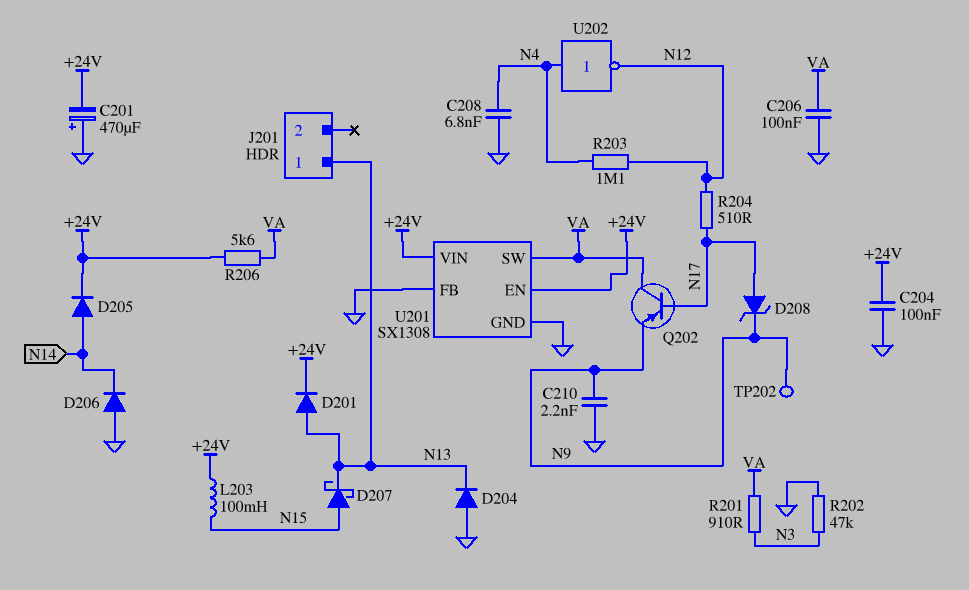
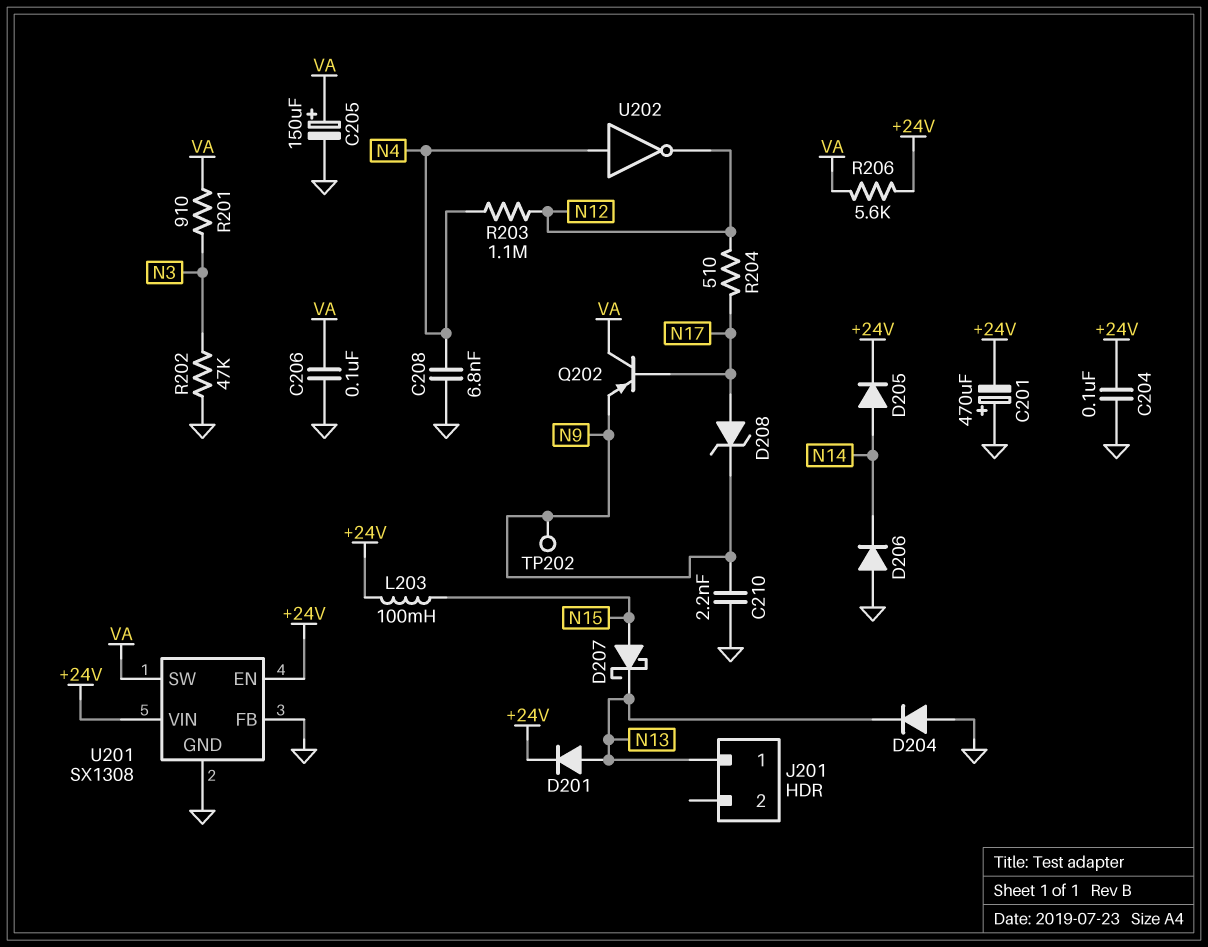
C205: none -> 150uF (plus VA, minus GND)

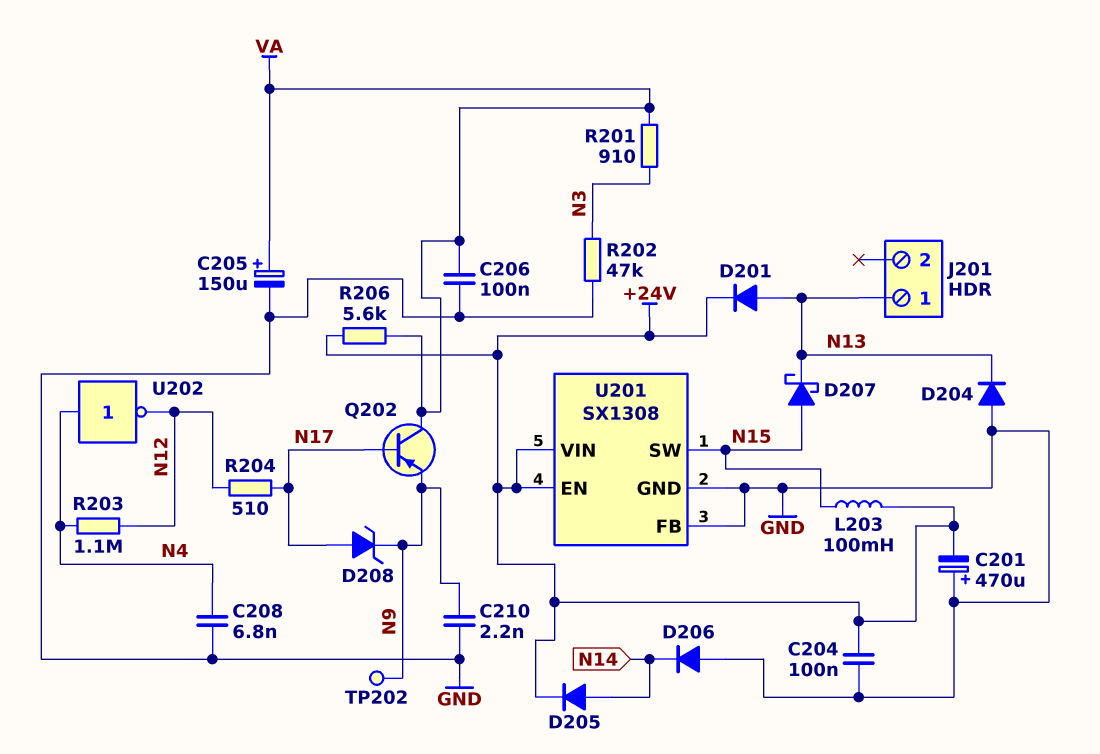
U201 pin SW: VA -> N15

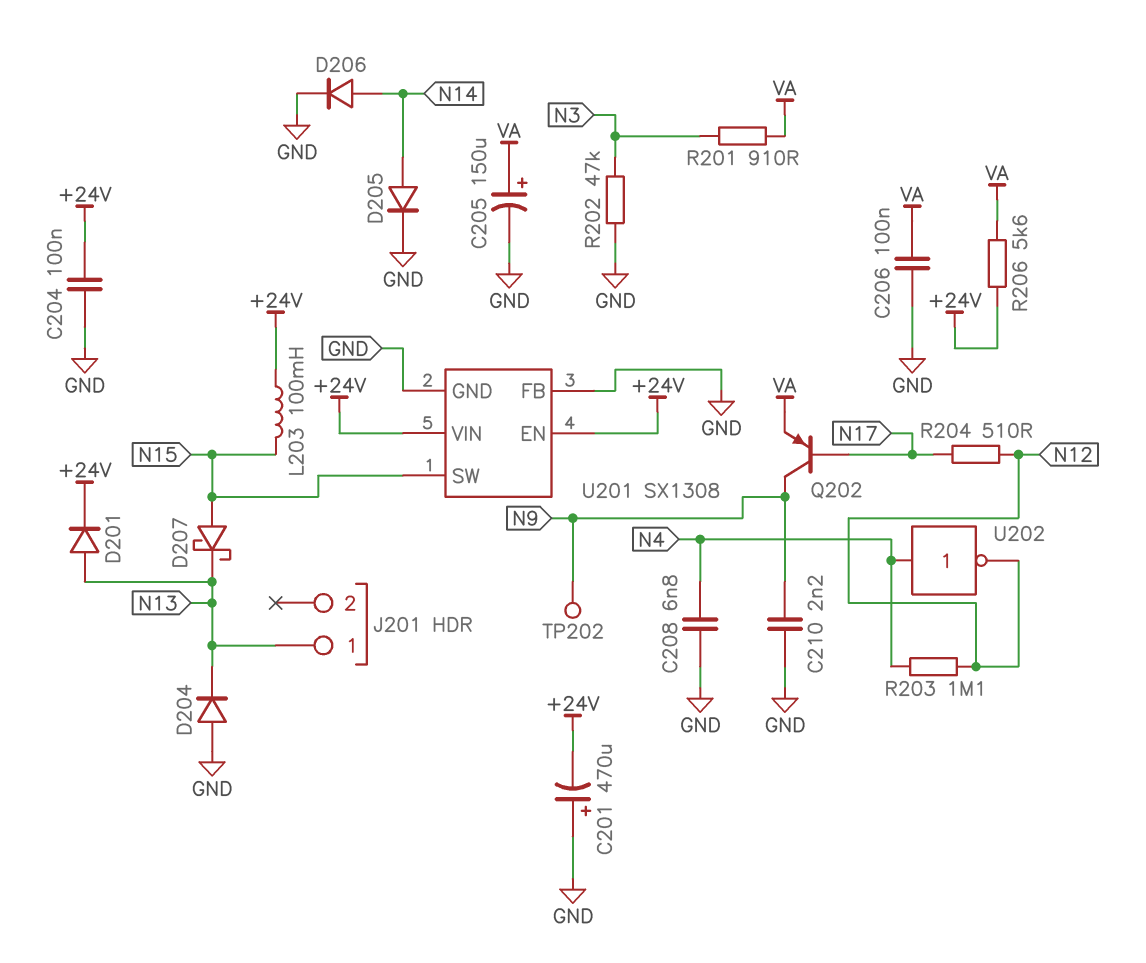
D205: diode (A N14, K +24V) -> diode (A N14, K GND)
D206: diode (A GND, K N14) -> diode (A N14, K GND)
D208: zener (A N17, K N9) -> none
Q202: PNP (B N17, C VA, E N9) -> PNP (B N17, C N9, E VA)

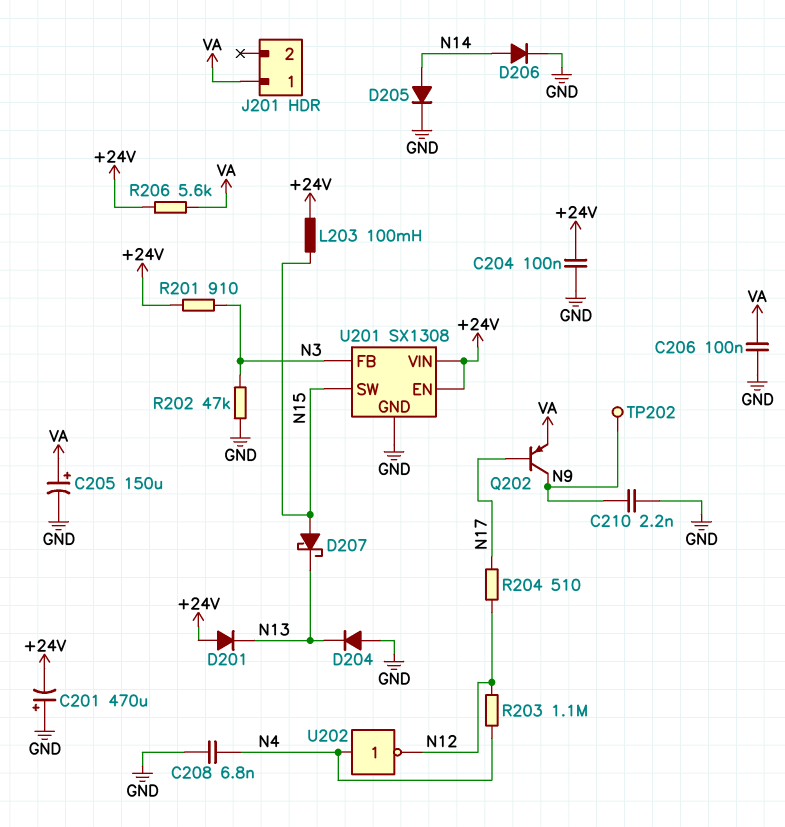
D201: diode (A N13, K +24V) -> diode (A +24V, K N13)
J201 pin 1: N13 -> VA
R201: 910 (N3, VA) -> 910 (+24V, N3)
U201 pin FB: GND -> N3

